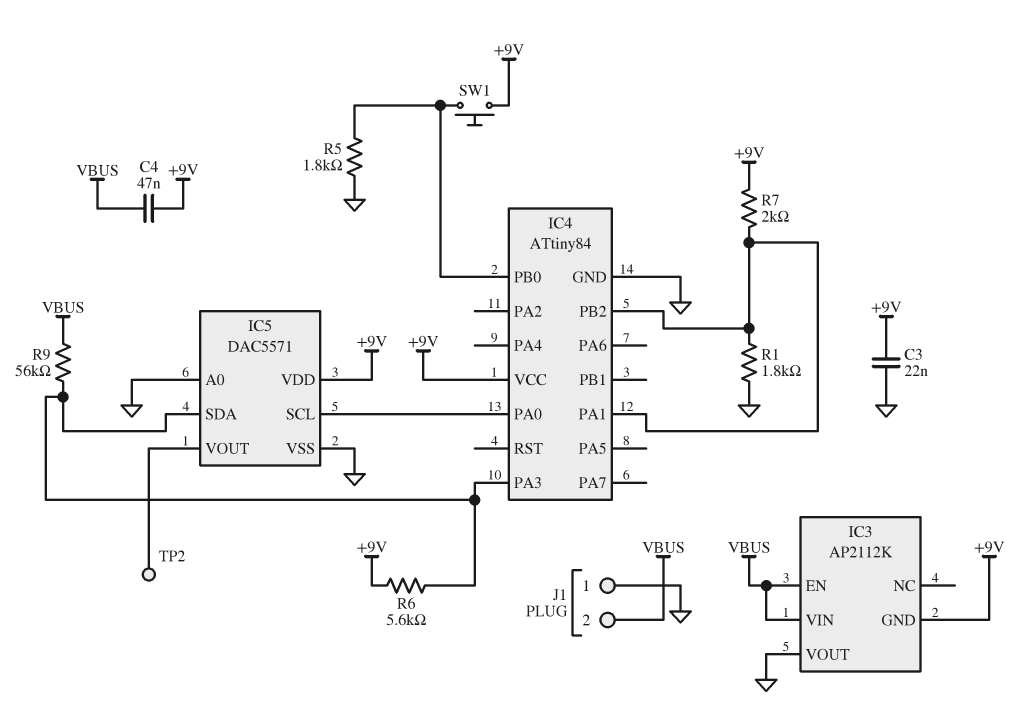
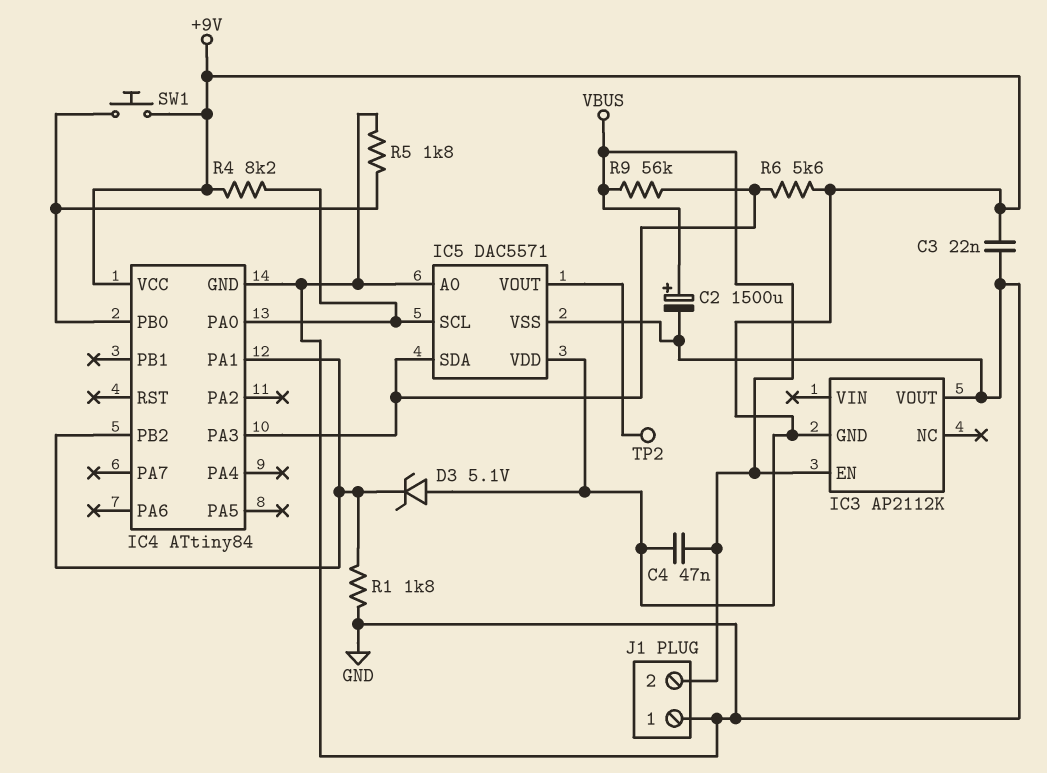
C2: none -> 1500uF (plus VBUS, minus GND)
D3: none -> zener 5.1V (A +9V, K IC4/PA1)
IC3 pin VIN: VBUS -> none
R4: none -> 8.2k (+9V, IC4/PA0)
R7: 2k (+9V, IC4/PA1) -> none

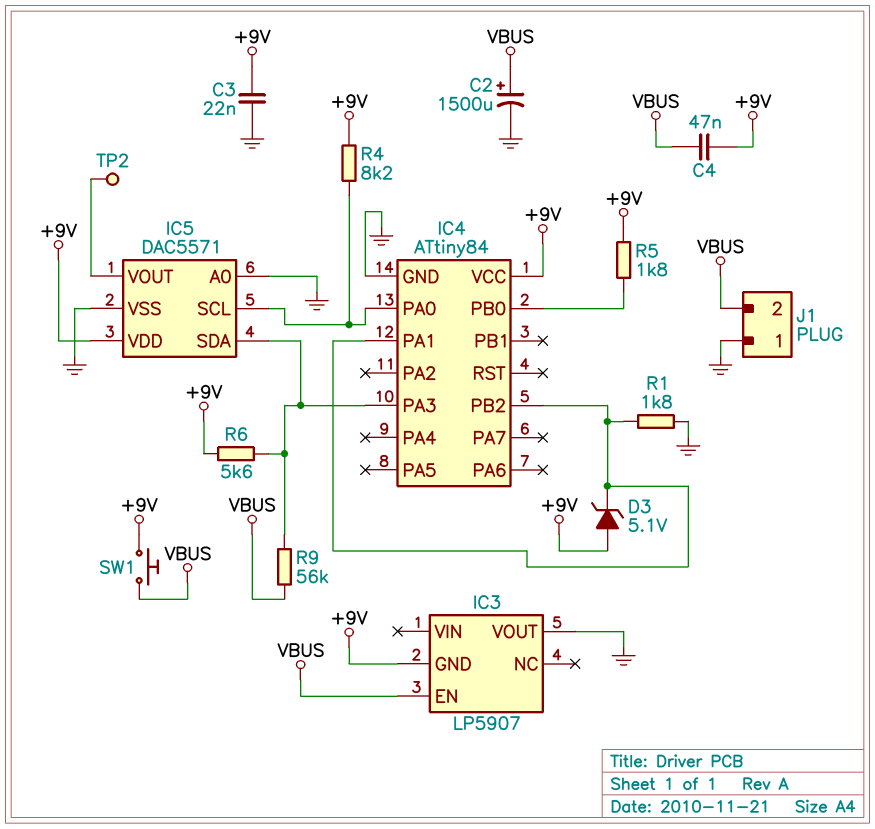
IC3: AP2112K -> LP5907
R5: 1.8k (GND, IC4/PB0) -> 1.8k (+9V, IC4/PB0)
SW1: button (+9V, IC4/PB0) -> button (+9V, VBUS)

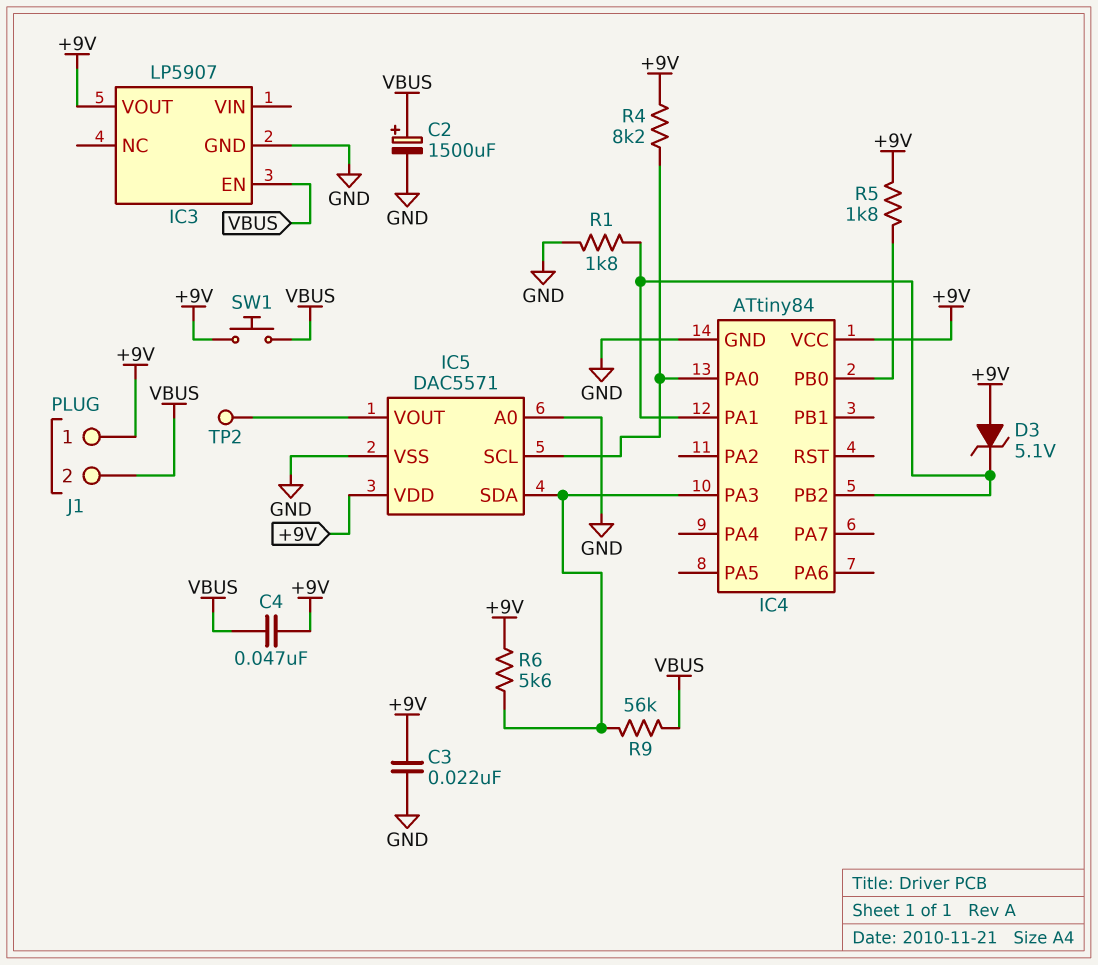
IC3 pin GND: +9V -> GND
IC3 pin VOUT: GND -> +9V
J1 pin 1: GND -> +9V

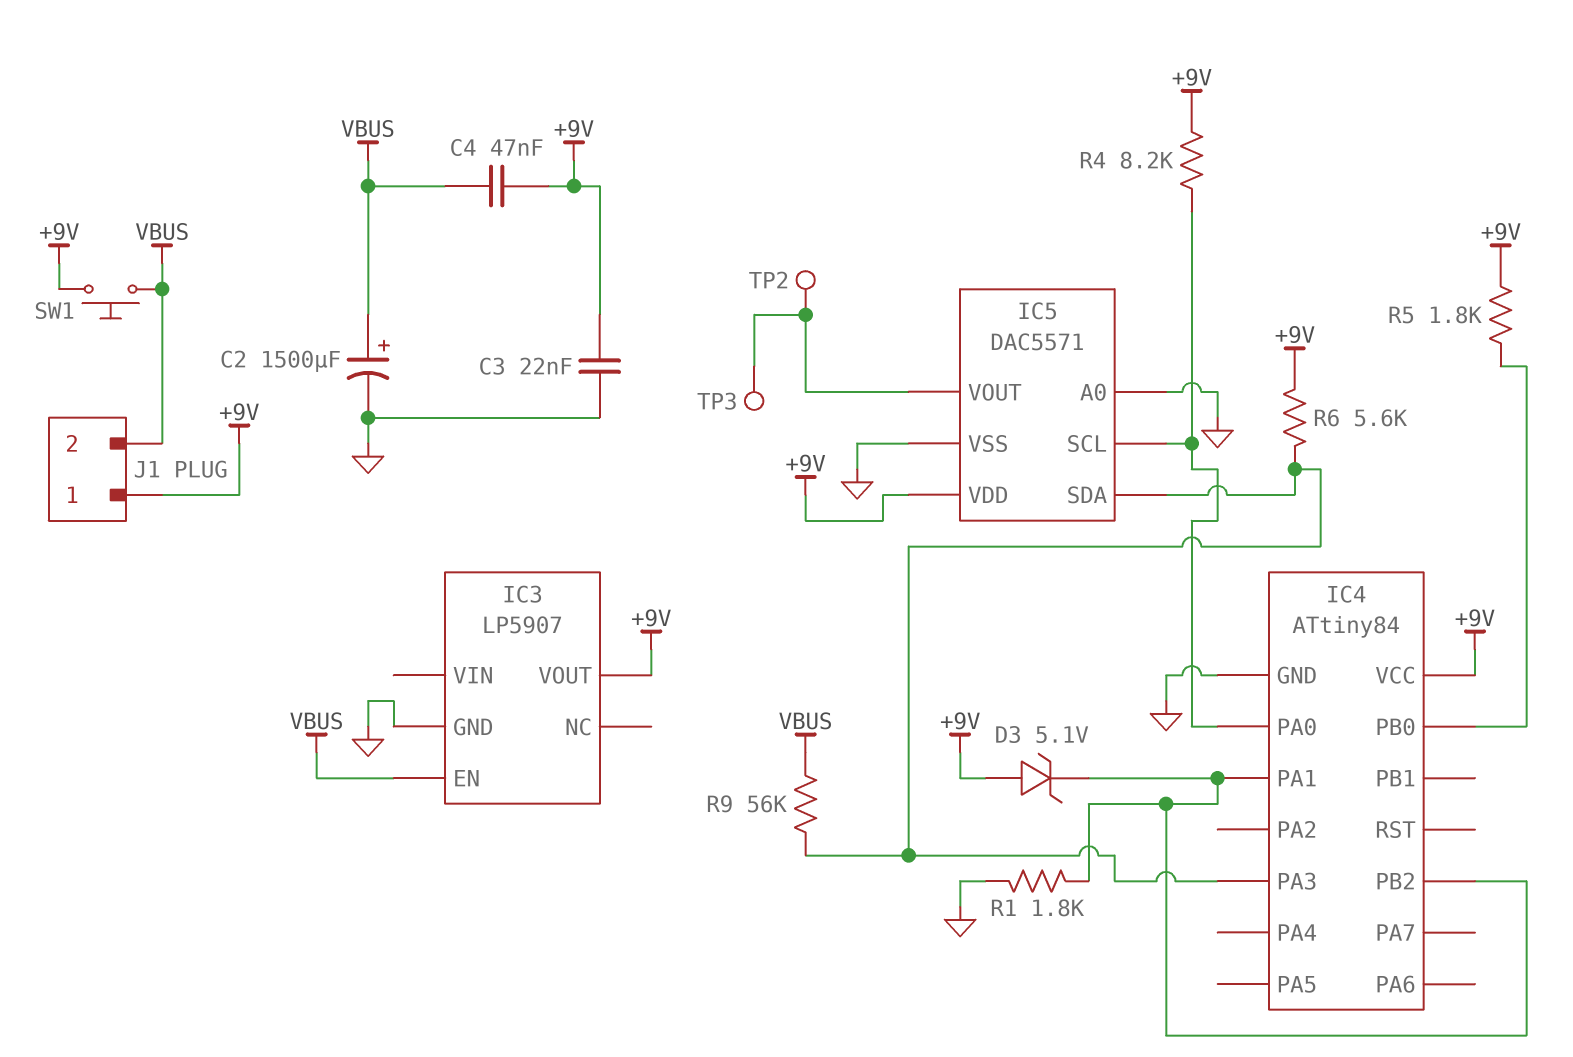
TP3: none -> test point (IC5/VOUT)

